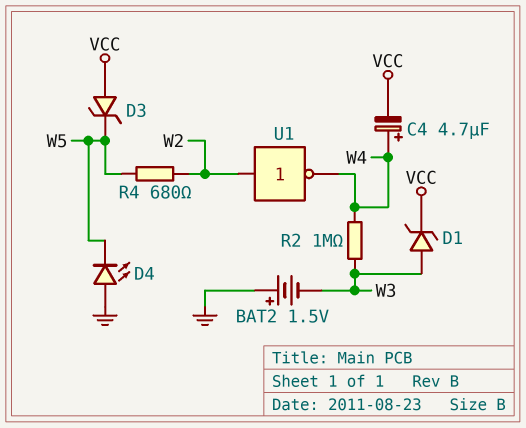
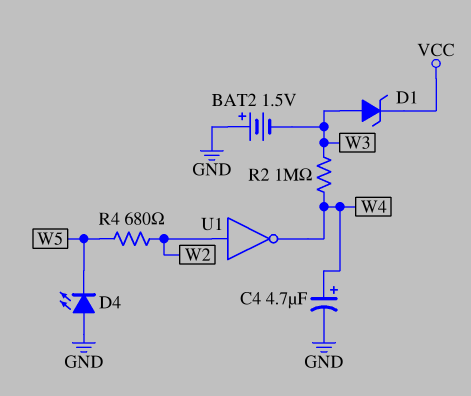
C4: 4.7uF (plus W4, minus VCC) -> 4.7uF (plus W4, minus GND)
D3: zener (A VCC, K W5) -> none

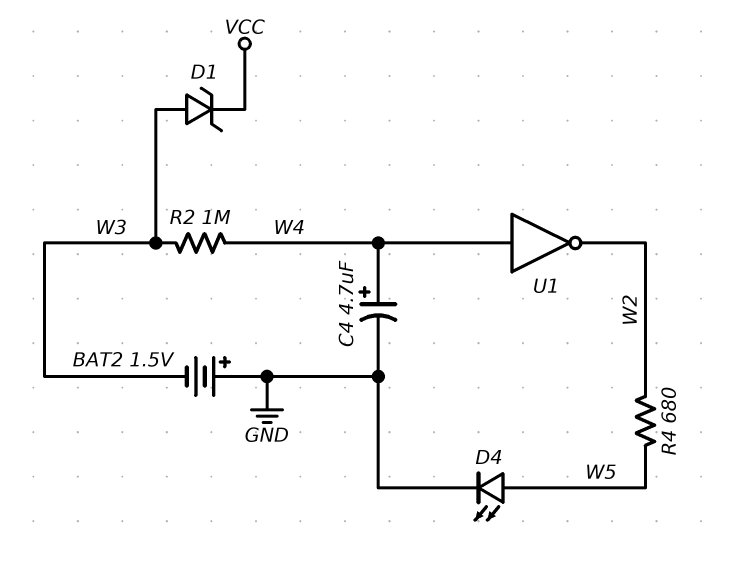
D4: LED (A GND, K W5) -> LED (A W5, K GND)
U1: NOT (in W2, out W4) -> NOT (in W4, out W2)

